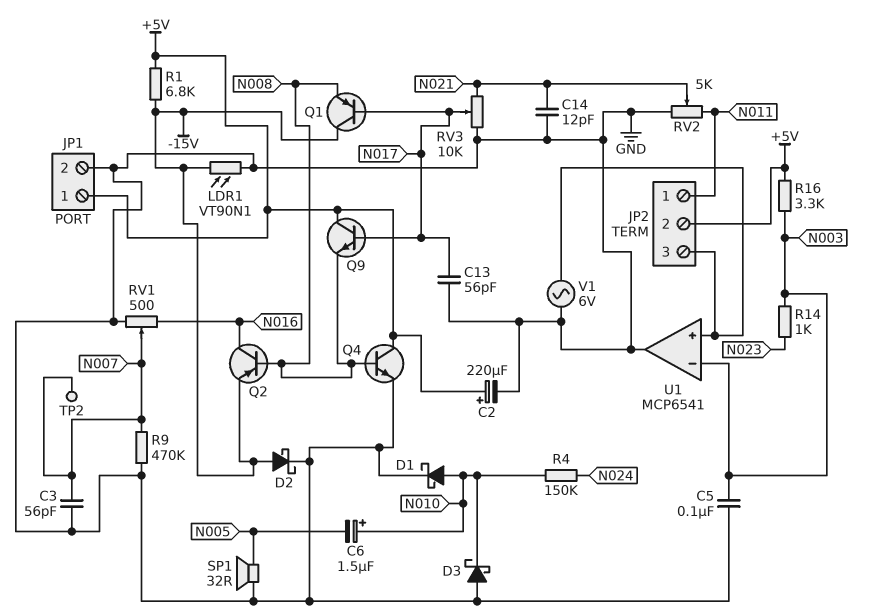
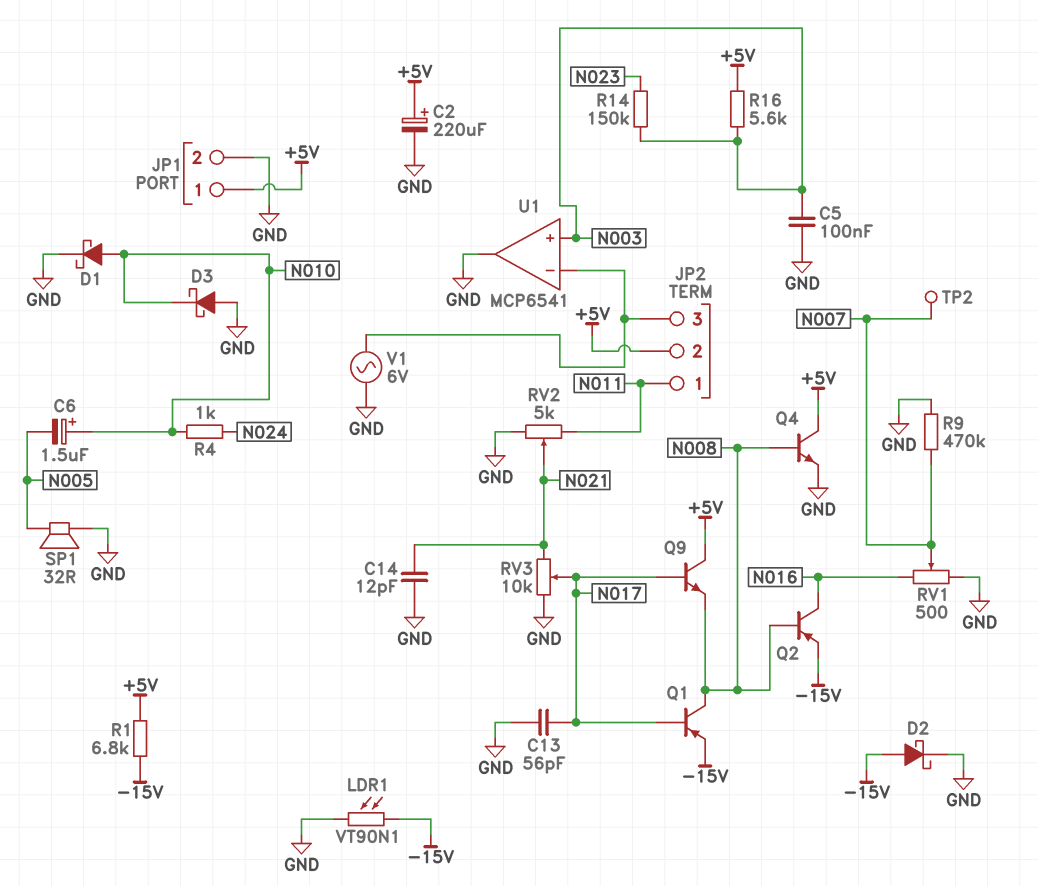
C3: 56pF (GND, N007) -> none
Q1: PNP (B N017, C -15V, E N008) -> PNP (B N017, C N008, E -15V)
R4: 150k (N010, N024) -> 1k (N010, N024)
R14: 1k (N003, N023) -> 150k (N003, N023)
R16: 3.3k (+5V, N003) -> 5.6k (+5V, N003)
U1 pin in+: JP2/3 -> N003
U1 pin in-: N003 -> JP2/3

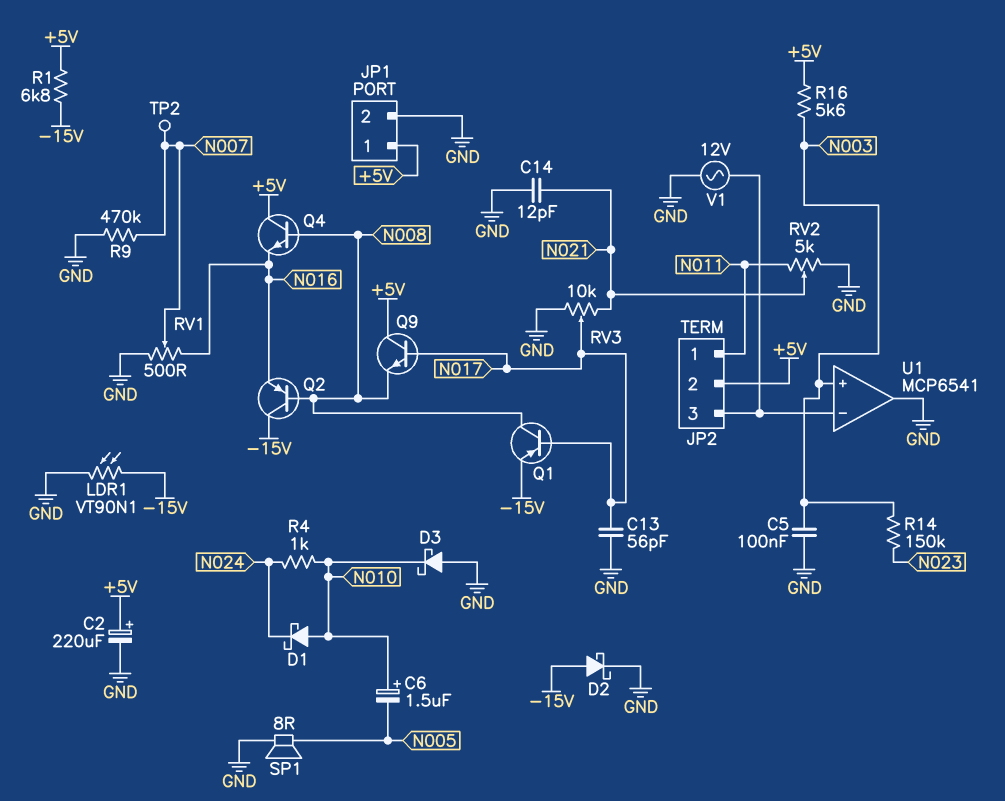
D1: schottky (A N010, K GND) -> schottky (A N010, K N024)
Q2: PNP (B N008, C N016, E -15V) -> PNP (B N008, C -15V, E N016)
Q4: NPN (B N008, C +5V, E GND) -> NPN (B N008, C +5V, E N016)
SP1: speaker 32R (GND, N005) -> speaker 8R (GND, N005)
V1: AC 6V (GND, JP2/3) -> AC 12V (GND, JP2/3)

